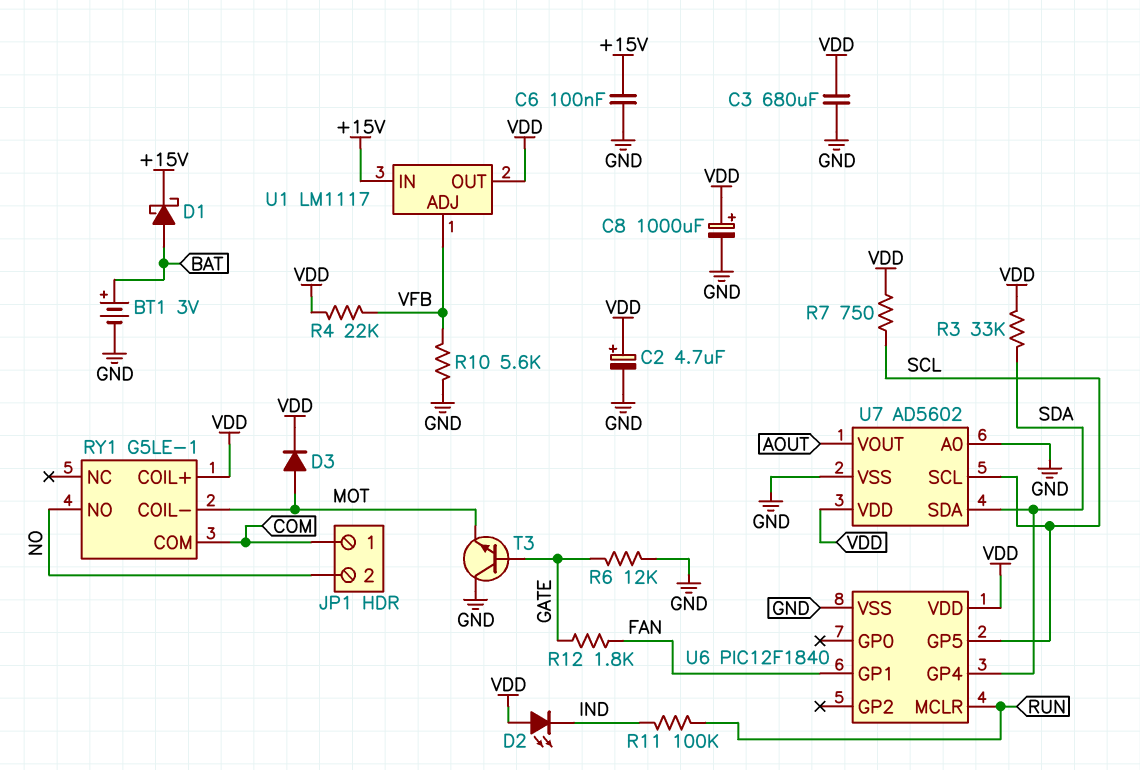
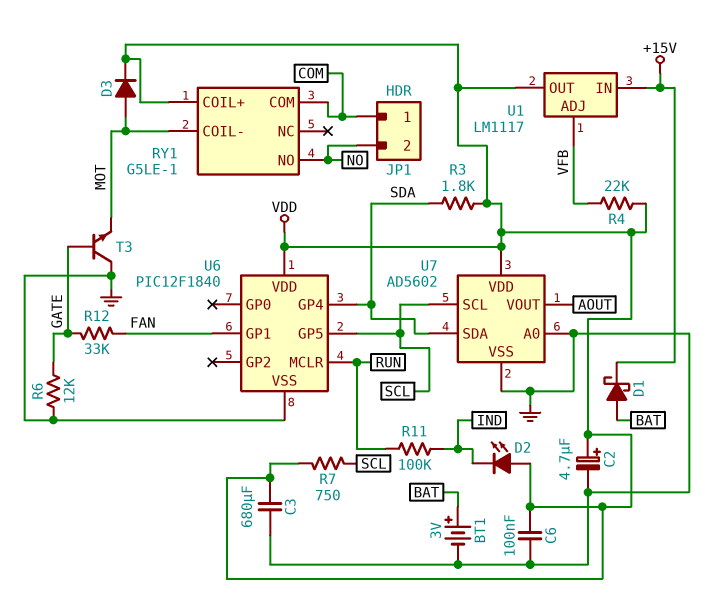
C6: 100nF (+15V, GND) -> 100nF (GND, VDD)
C8: 1000uF (plus VDD, minus GND) -> none
R3: 33k (SDA, VDD) -> 1.8k (SDA, VDD)
R10: 5.6k (GND, VFB) -> none
R12: 1.8k (FAN, GATE) -> 33k (FAN, GATE)

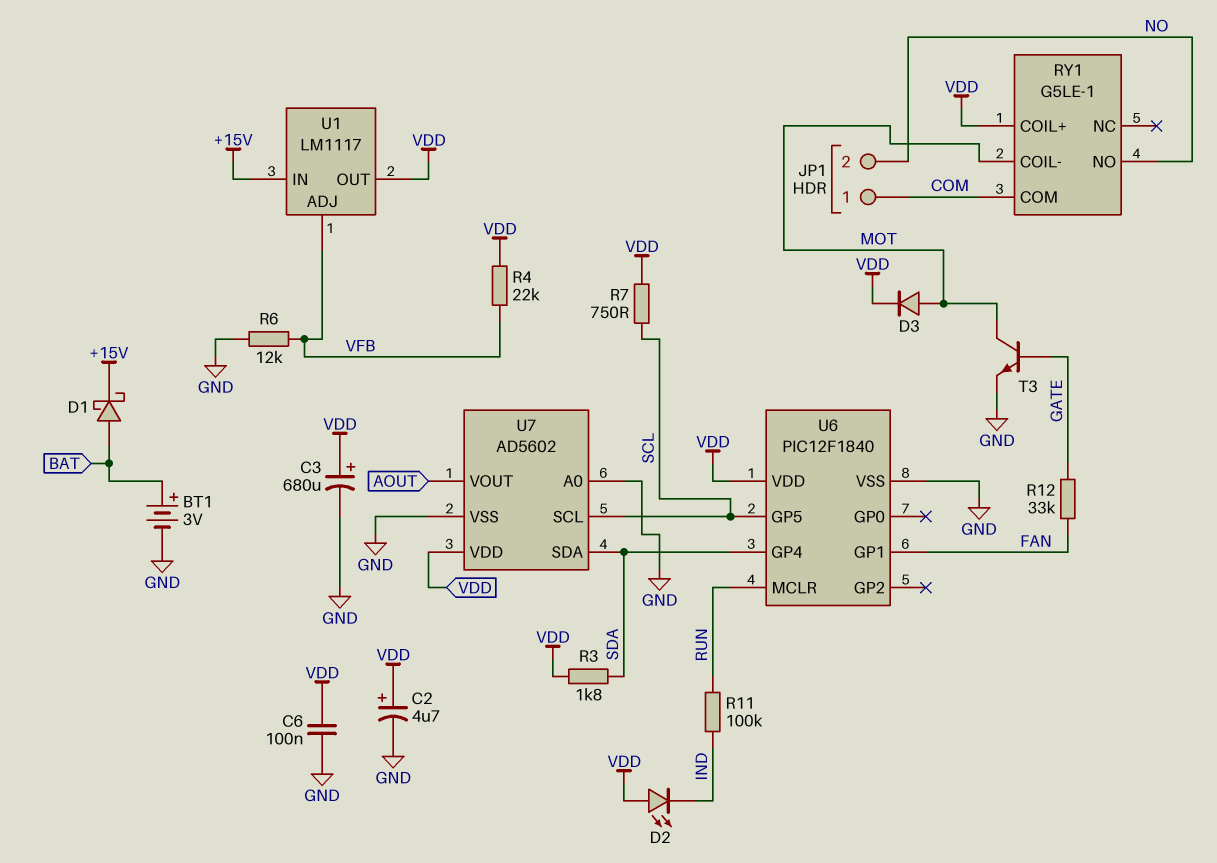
C3: 680uF (GND, VDD) -> 680uF (plus VDD, minus GND)
R6: 12k (GATE, GND) -> 12k (GND, VFB)
T3: NPN (B GATE, C GND, E MOT) -> NPN (B GATE, C MOT, E GND)

